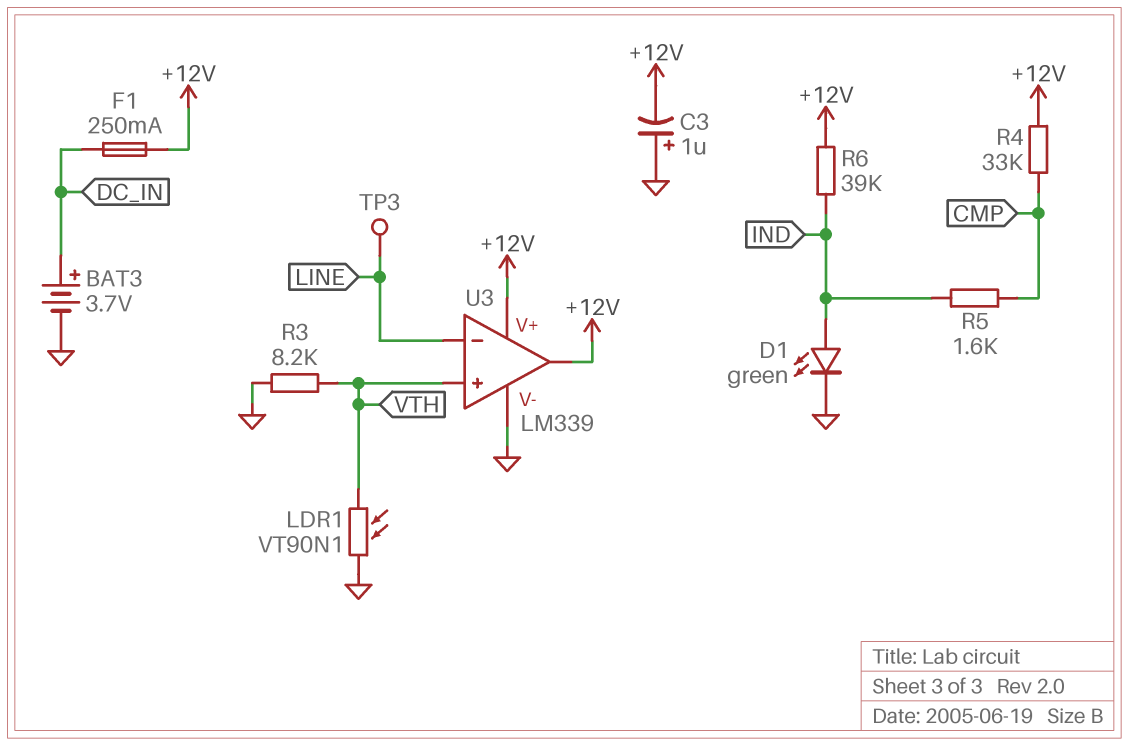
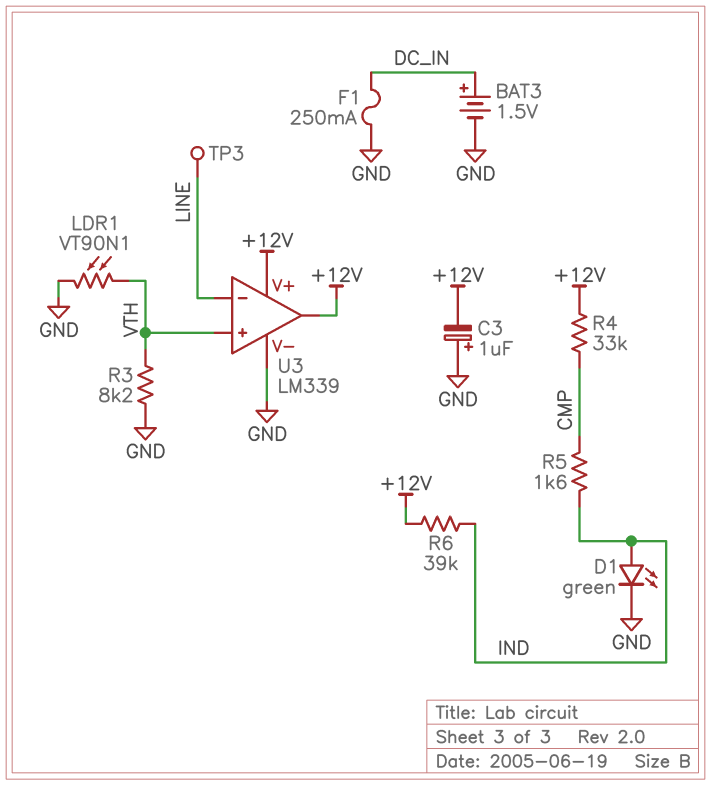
BAT3: 3.7V (plus DC_IN, minus GND) -> 1.5V (plus DC_IN, minus GND)
F1: 250mA (+12V, DC_IN) -> 250mA (DC_IN, GND)

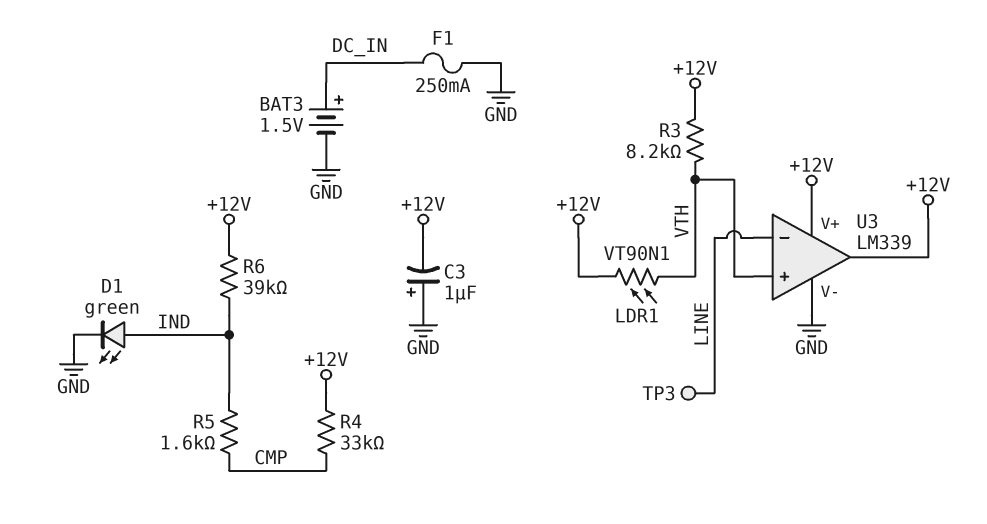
LDR1: VT90N1 (GND, VTH) -> VT90N1 (+12V, VTH)
R3: 8.2k (GND, VTH) -> 8.2k (+12V, VTH)

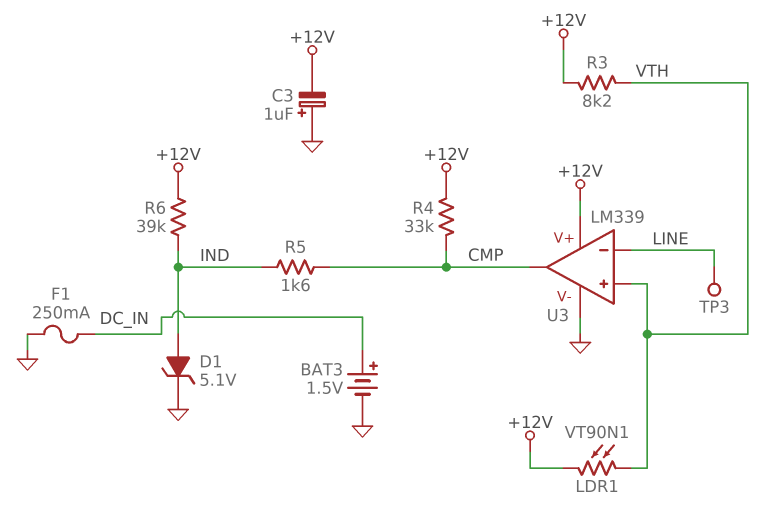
D1: LED green (A IND, K GND) -> zener 5.1V (A IND, K GND)
U3 pin out: +12V -> CMP

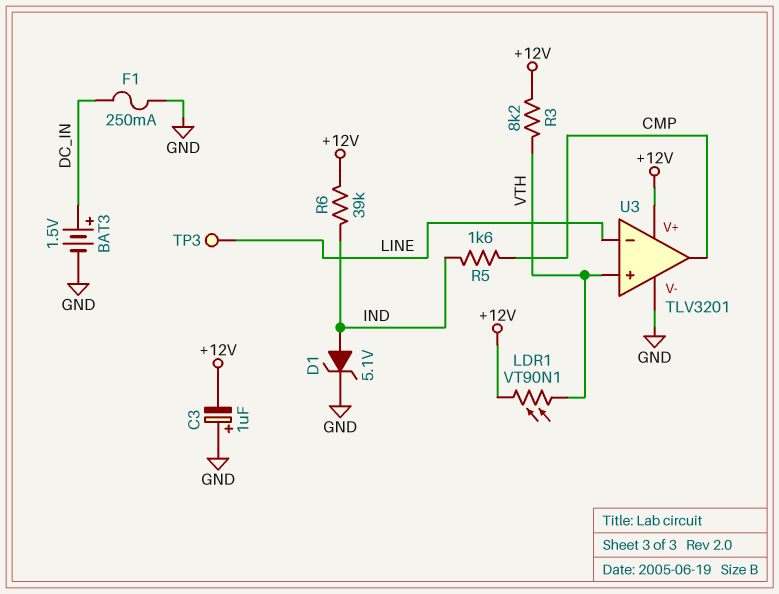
R4: 33k (+12V, CMP) -> none
U3: LM339 -> TLV3201

